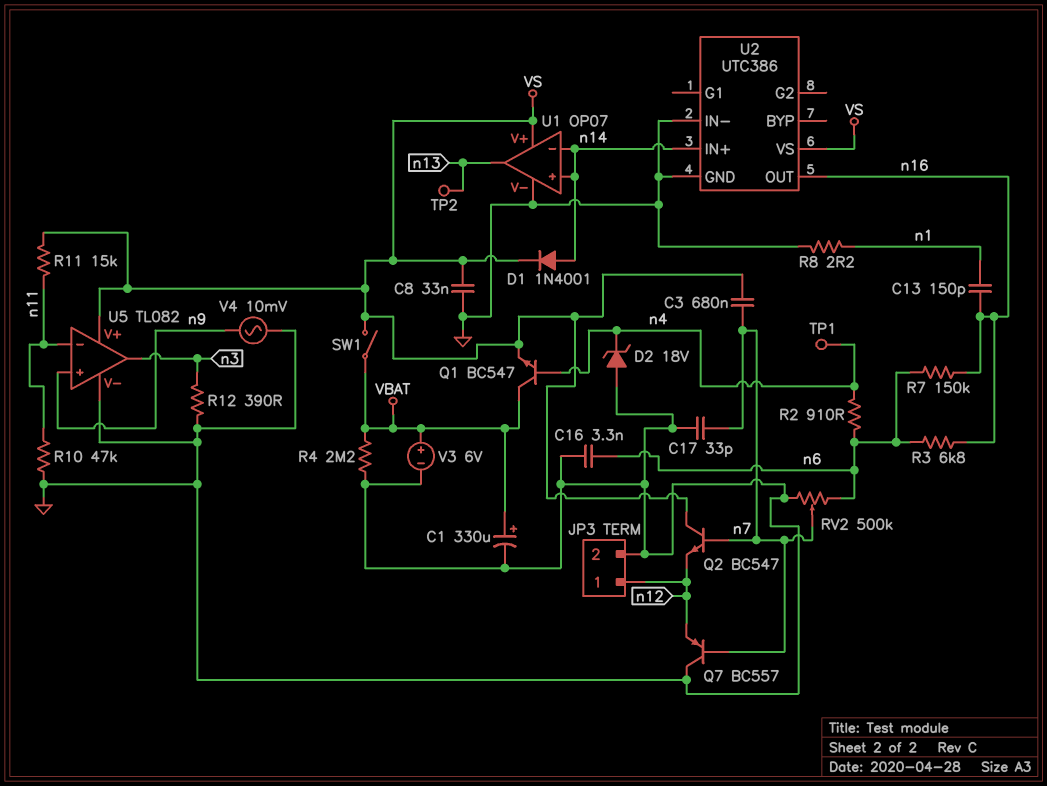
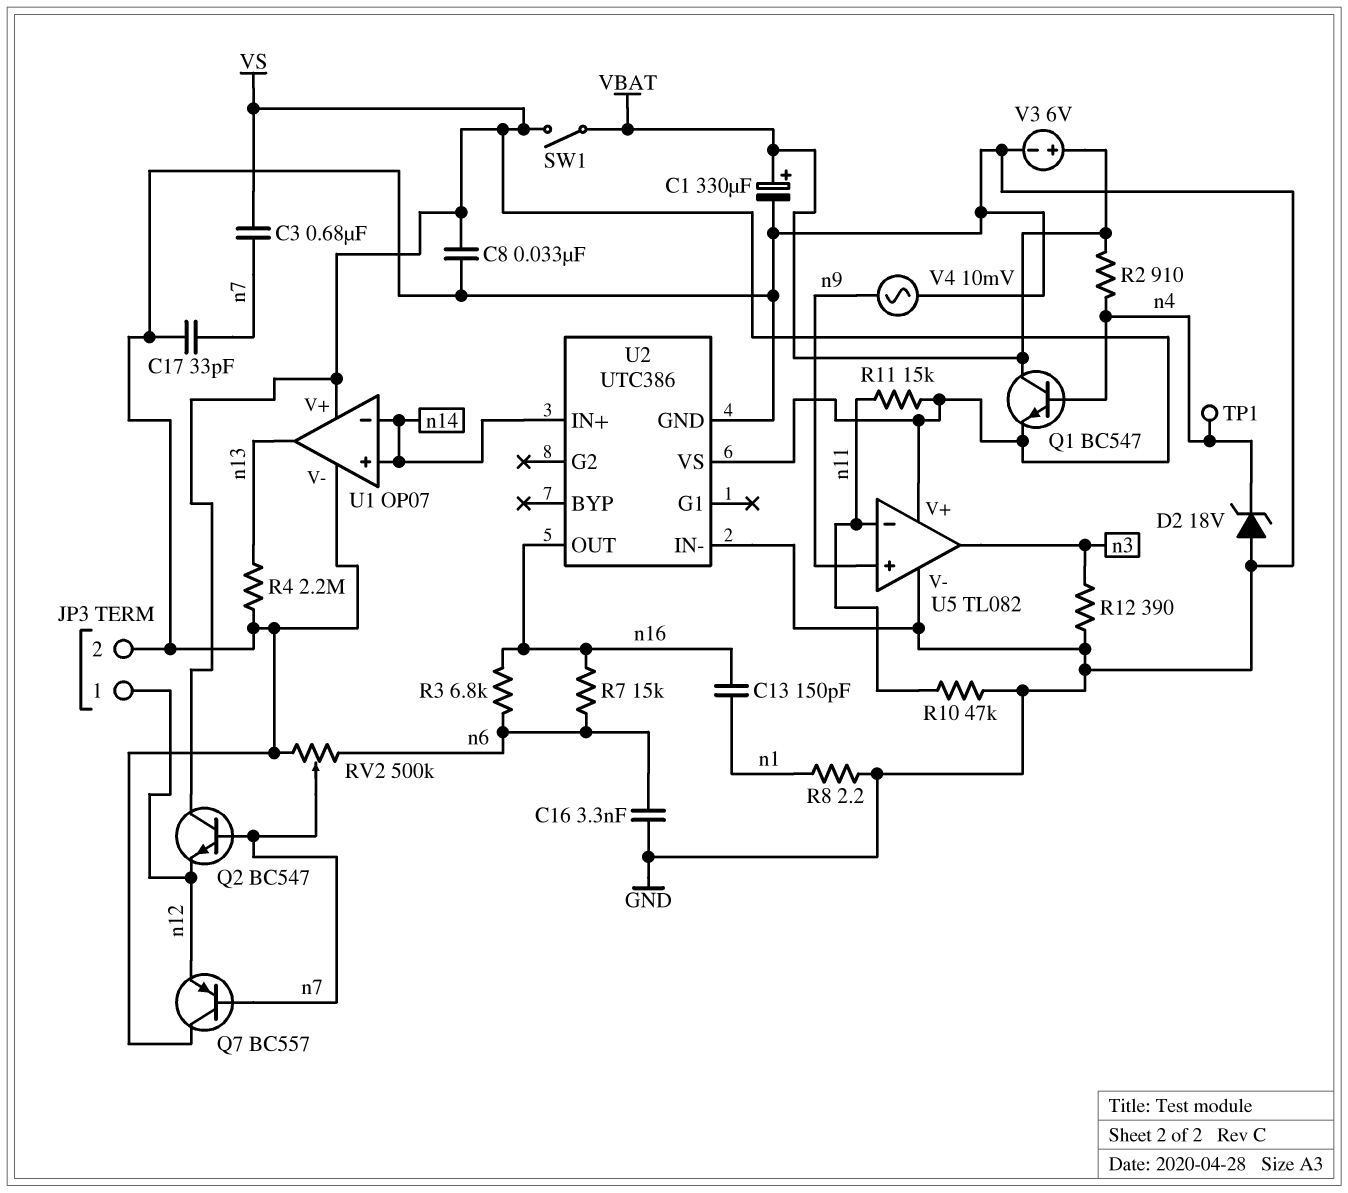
D1: diode 1N4001 (A n14, K VS) -> none
R2: 910 (n4, n6) -> 910 (VBAT, n4)
R4: 2.2M (GND, VBAT) -> 2.2M (GND, n13)
R7: 150k (n6, n16) -> 15k (n6, n16)
TP2: test point (n13) -> none

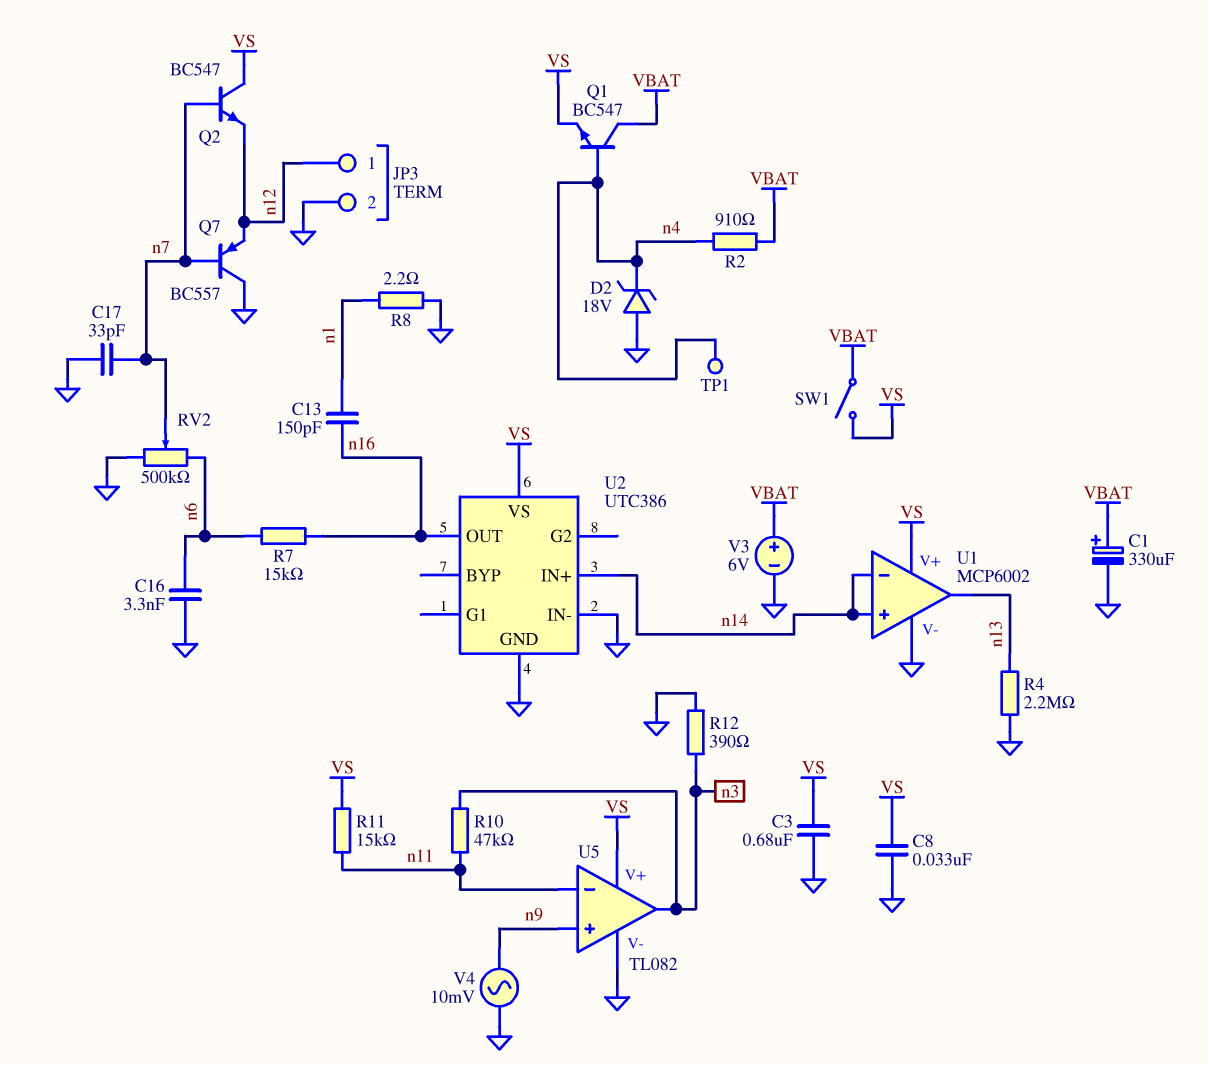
C3: 680nF (VS, n7) -> 680nF (GND, VS)
R3: 6.8k (n6, n16) -> none
R10: 47k (GND, n11) -> 47k (n3, n11)
U1: OP07 -> MCP6002

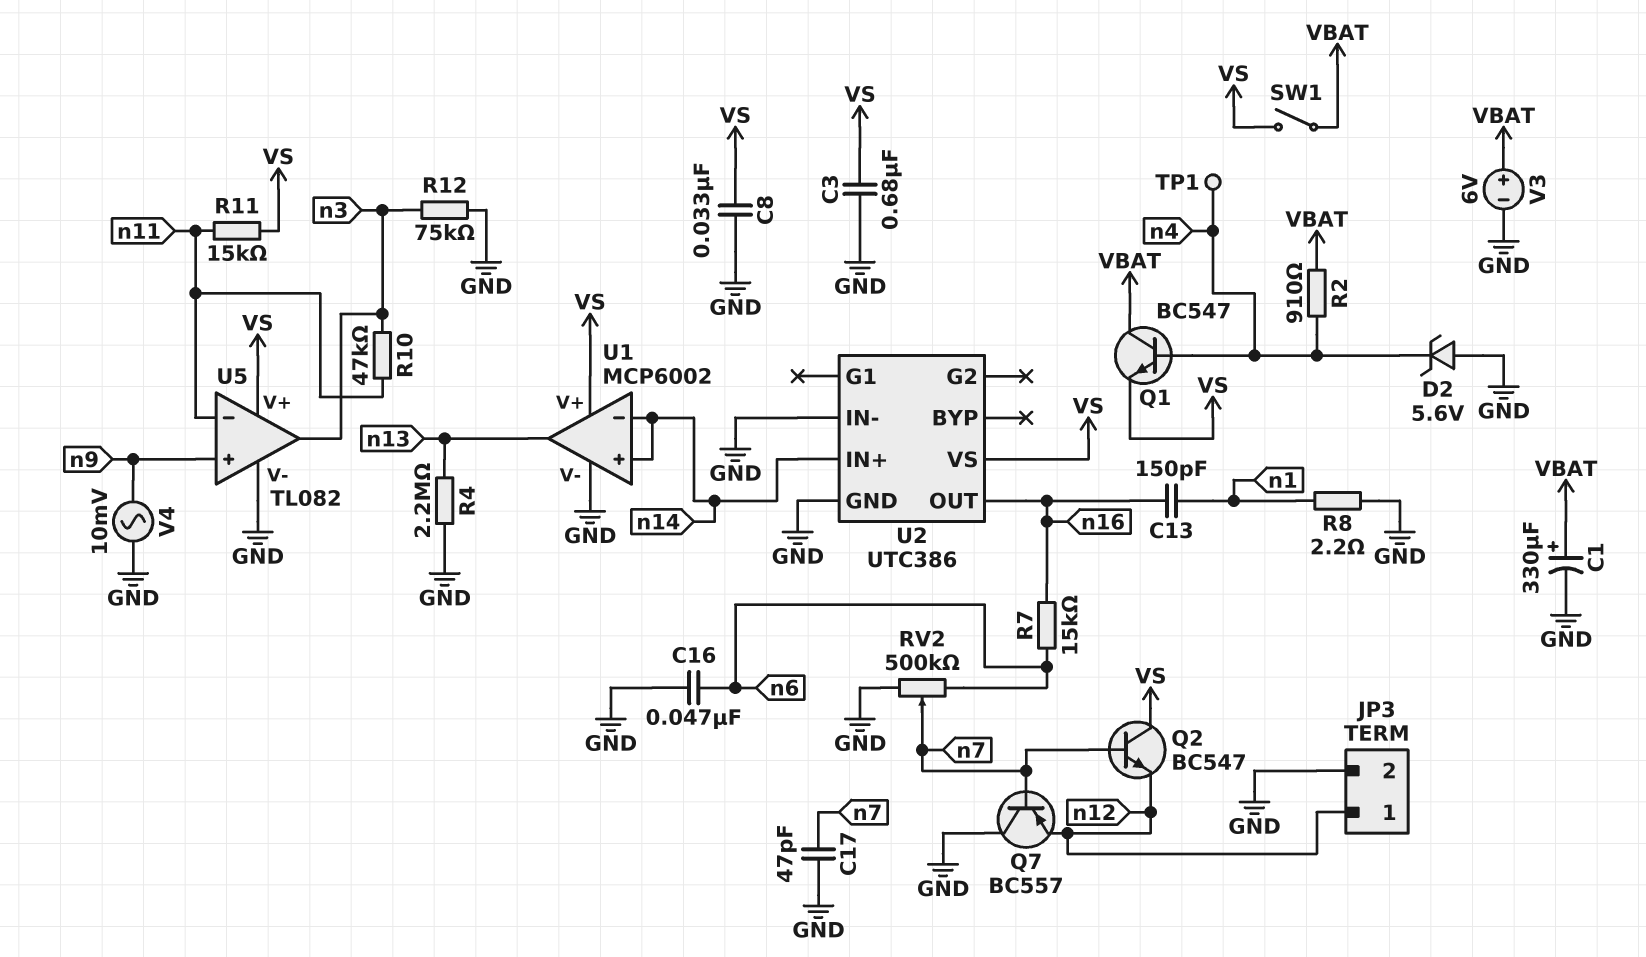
C16: 3.3nF (GND, n6) -> 47nF (GND, n6)
C17: 33pF (GND, n7) -> 47pF (GND, n7)
D2: zener 18V (A GND, K n4) -> zener 5.6V (A GND, K n4)
R12: 390 (GND, n3) -> 75k (GND, n3)

